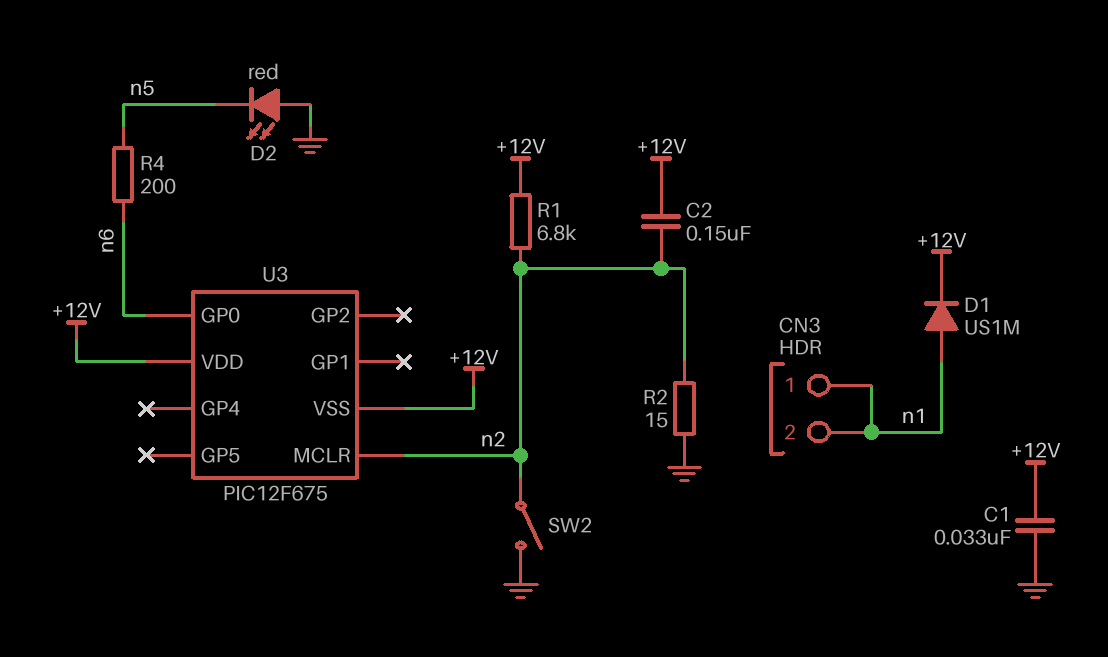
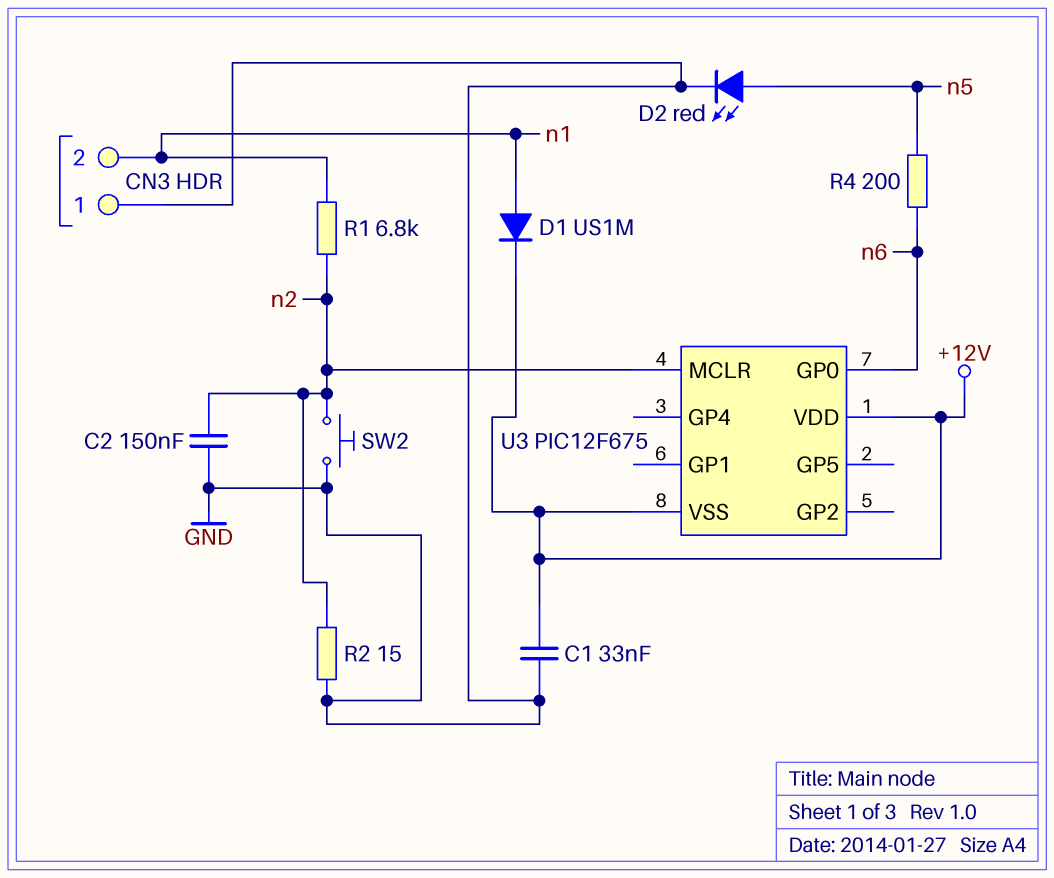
C2: 150nF (+12V, n2) -> 150nF (GND, n2)
CN3 pin 1: n1 -> GND
D2: LED red (A GND, K n5) -> LED red (A n5, K GND)
R1: 6.8k (+12V, n2) -> 6.8k (n1, n2)
SW2: switch (GND, n2) -> button (GND, n2)

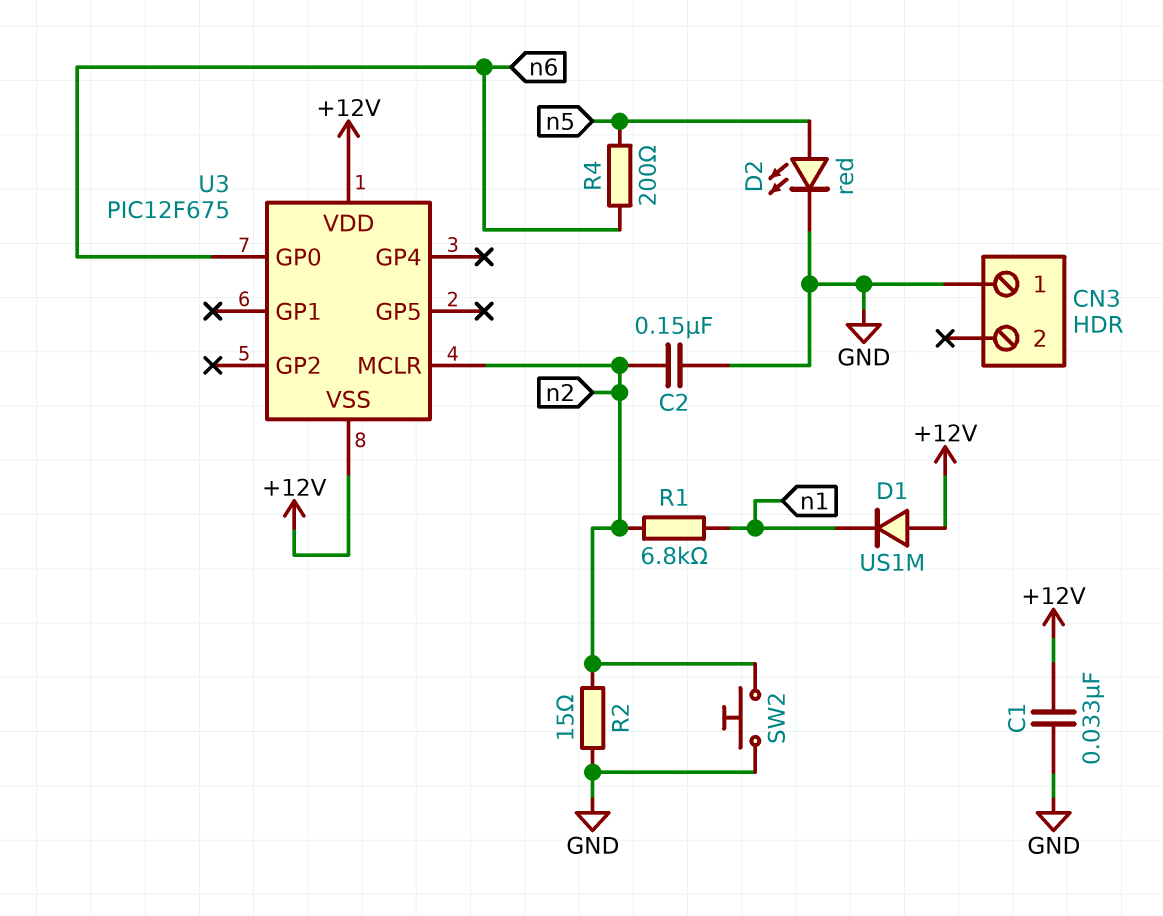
CN3 pin 2: n1 -> none
D1: diode US1M (A n1, K +12V) -> diode US1M (A +12V, K n1)

